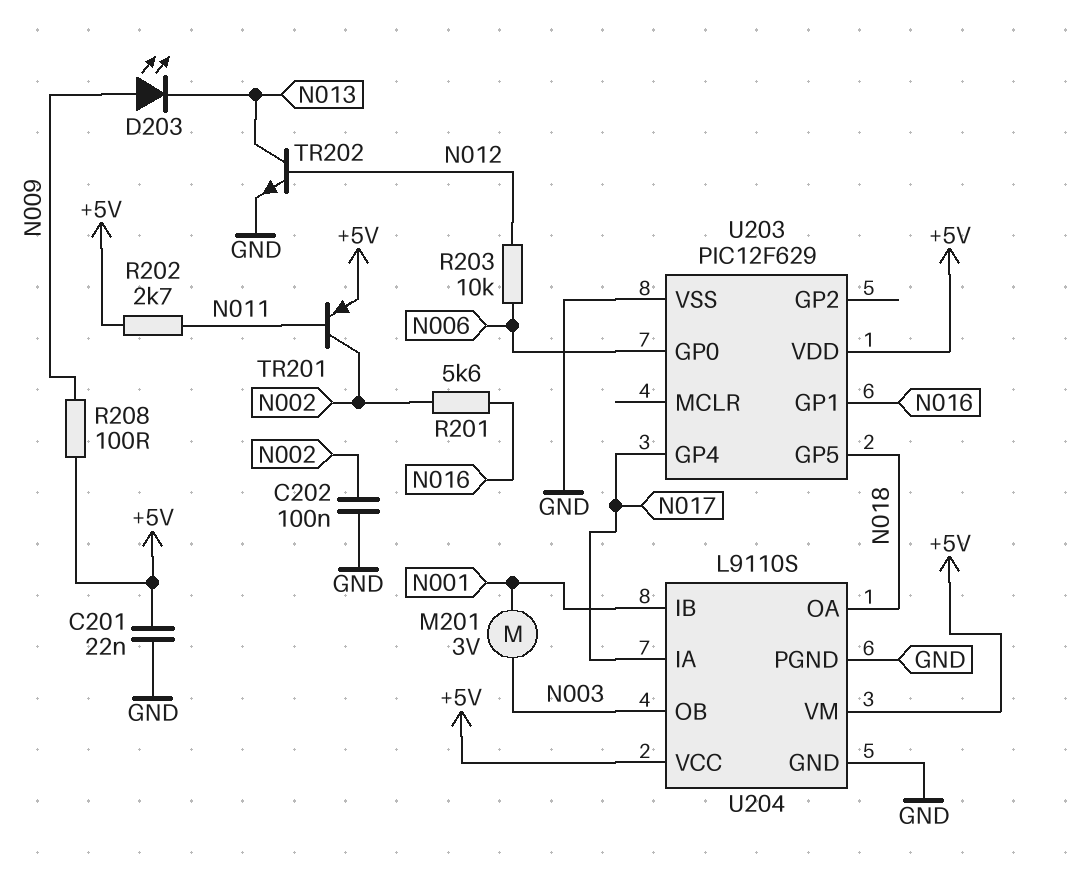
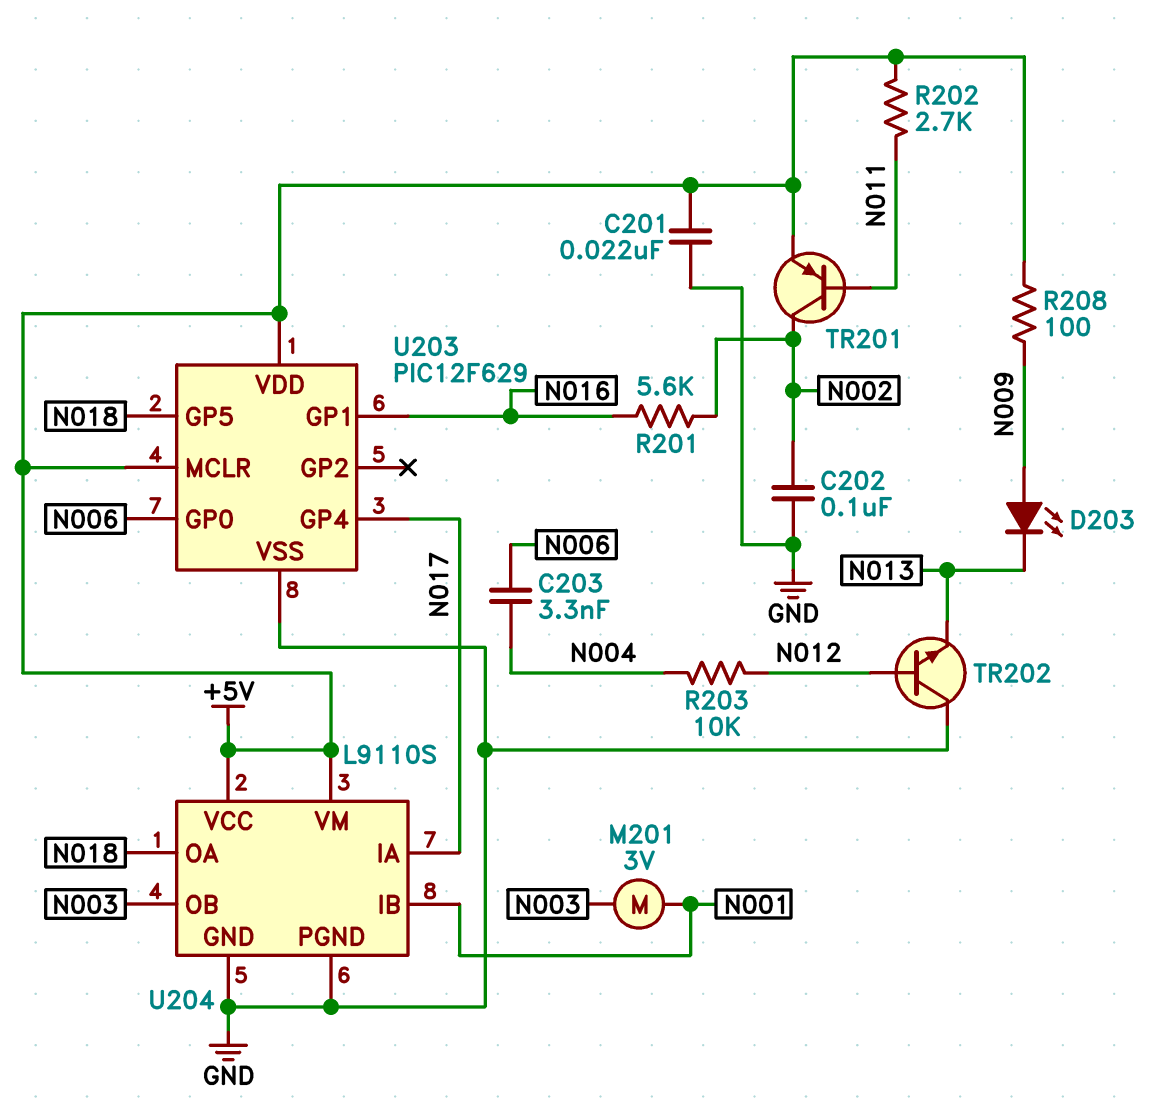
C203: none -> 3.3nF (N004, N006)
R203: 10k (N006, N012) -> 10k (N004, N012)
TR202: NPN (B N012, C N013, E GND) -> NPN (B N012, C GND, E N013)
U203 pin MCLR: none -> +5V

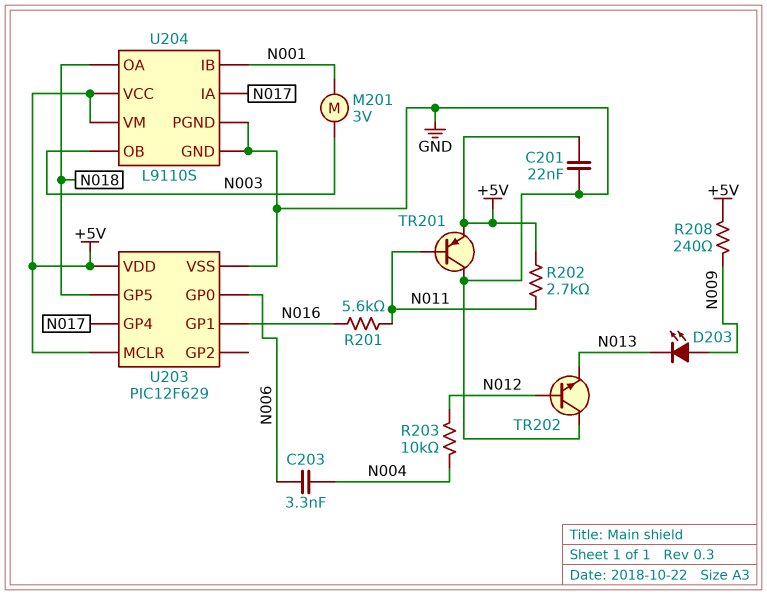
C202: 100nF (GND, N002) -> none
R201: 5.6k (N002, N016) -> 5.6k (N011, N016)
R208: 100 (+5V, N009) -> 240 (+5V, N009)
TR201: PNP (B N011, C N002, E +5V) -> PNP (B N011, C GND, E +5V)

